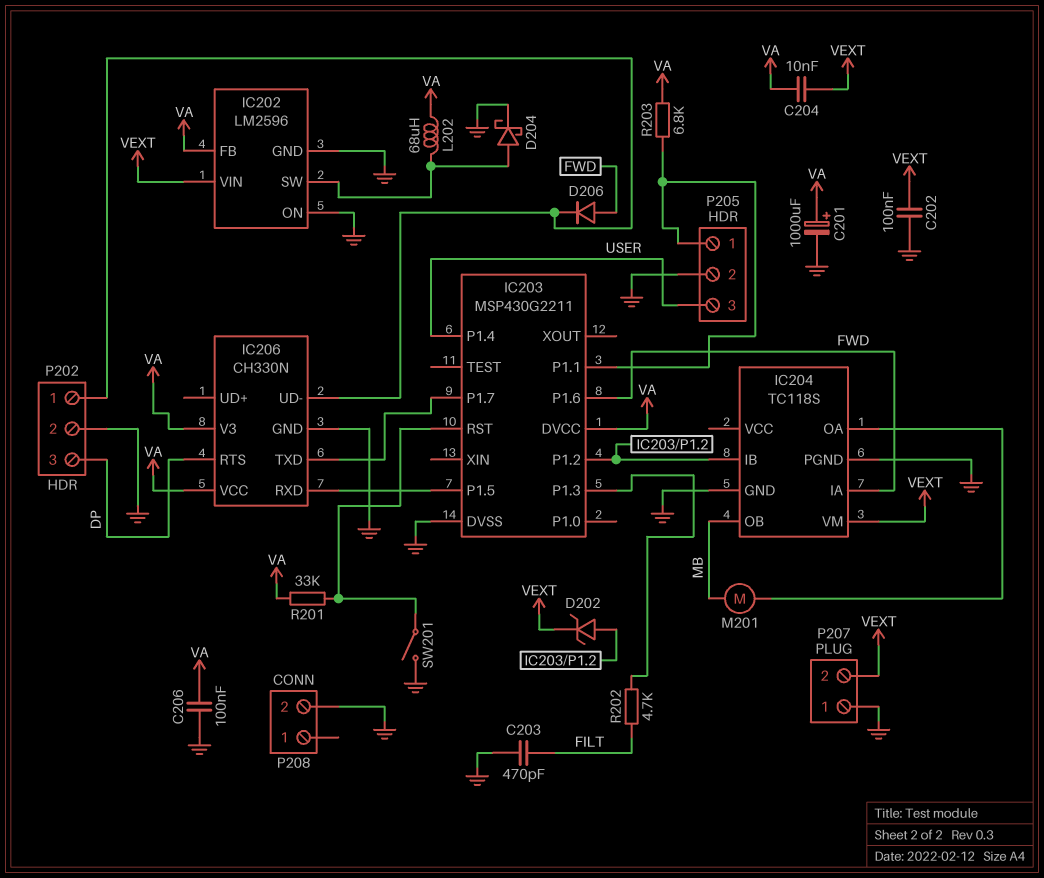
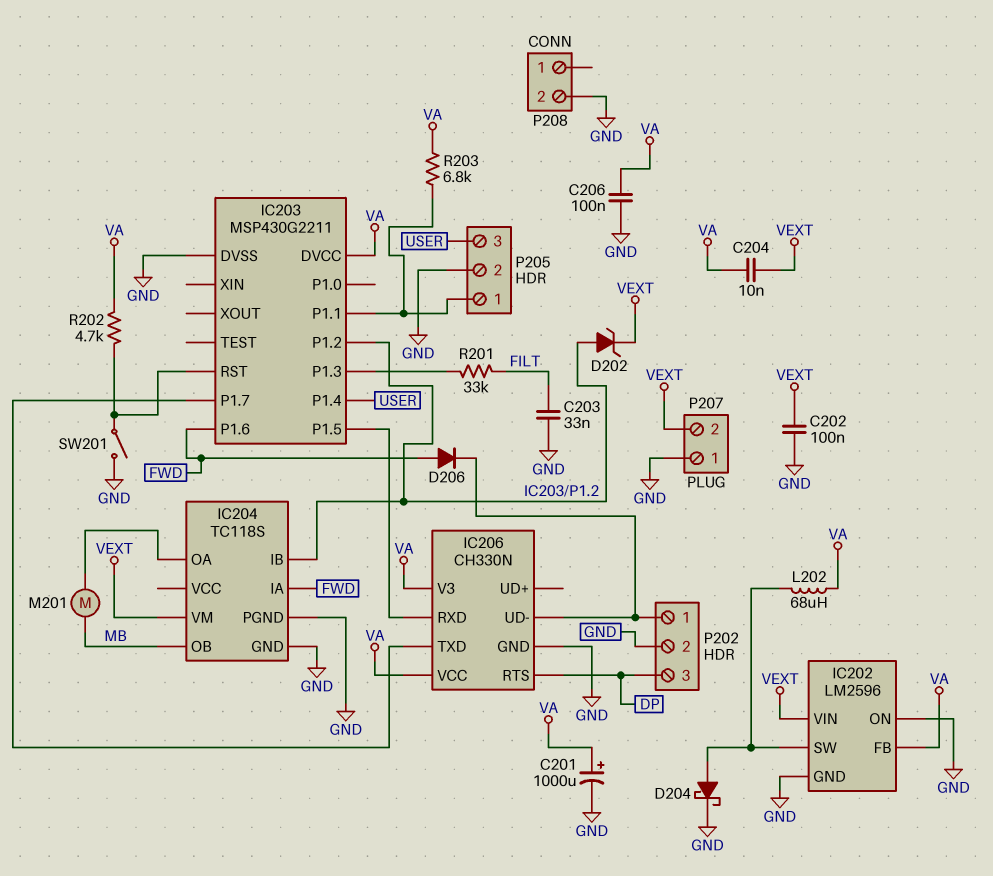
C203: 470pF (FILT, GND) -> 33nF (FILT, GND)
R201: 33k (IC203/RST, VA) -> 33k (FILT, IC203/P1.3)
R202: 4.7k (FILT, IC203/P1.3) -> 4.7k (IC203/RST, VA)

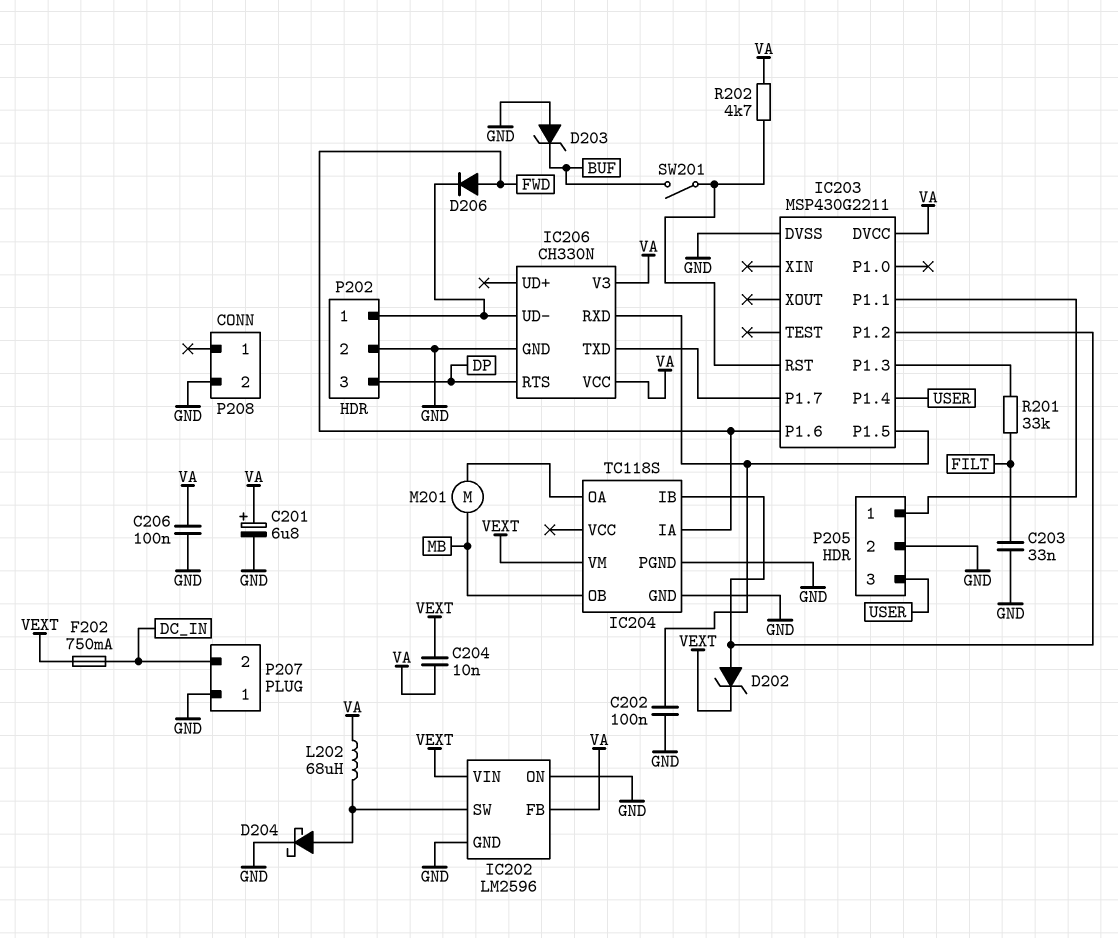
C201: 1000uF (plus VA, minus GND) -> 6.8uF (plus VA, minus GND)
C202: 100nF (GND, VEXT) -> 100nF (GND, IC203/P1.5)
D203: none -> zener (A GND, K BUF)
F202: none -> 750mA (DC_IN, VEXT)
P207 pin 2: VEXT -> DC_IN
R203: 6.8k (IC203/P1.1, VA) -> none
SW201: switch (GND, IC203/RST) -> switch (BUF, IC203/RST)

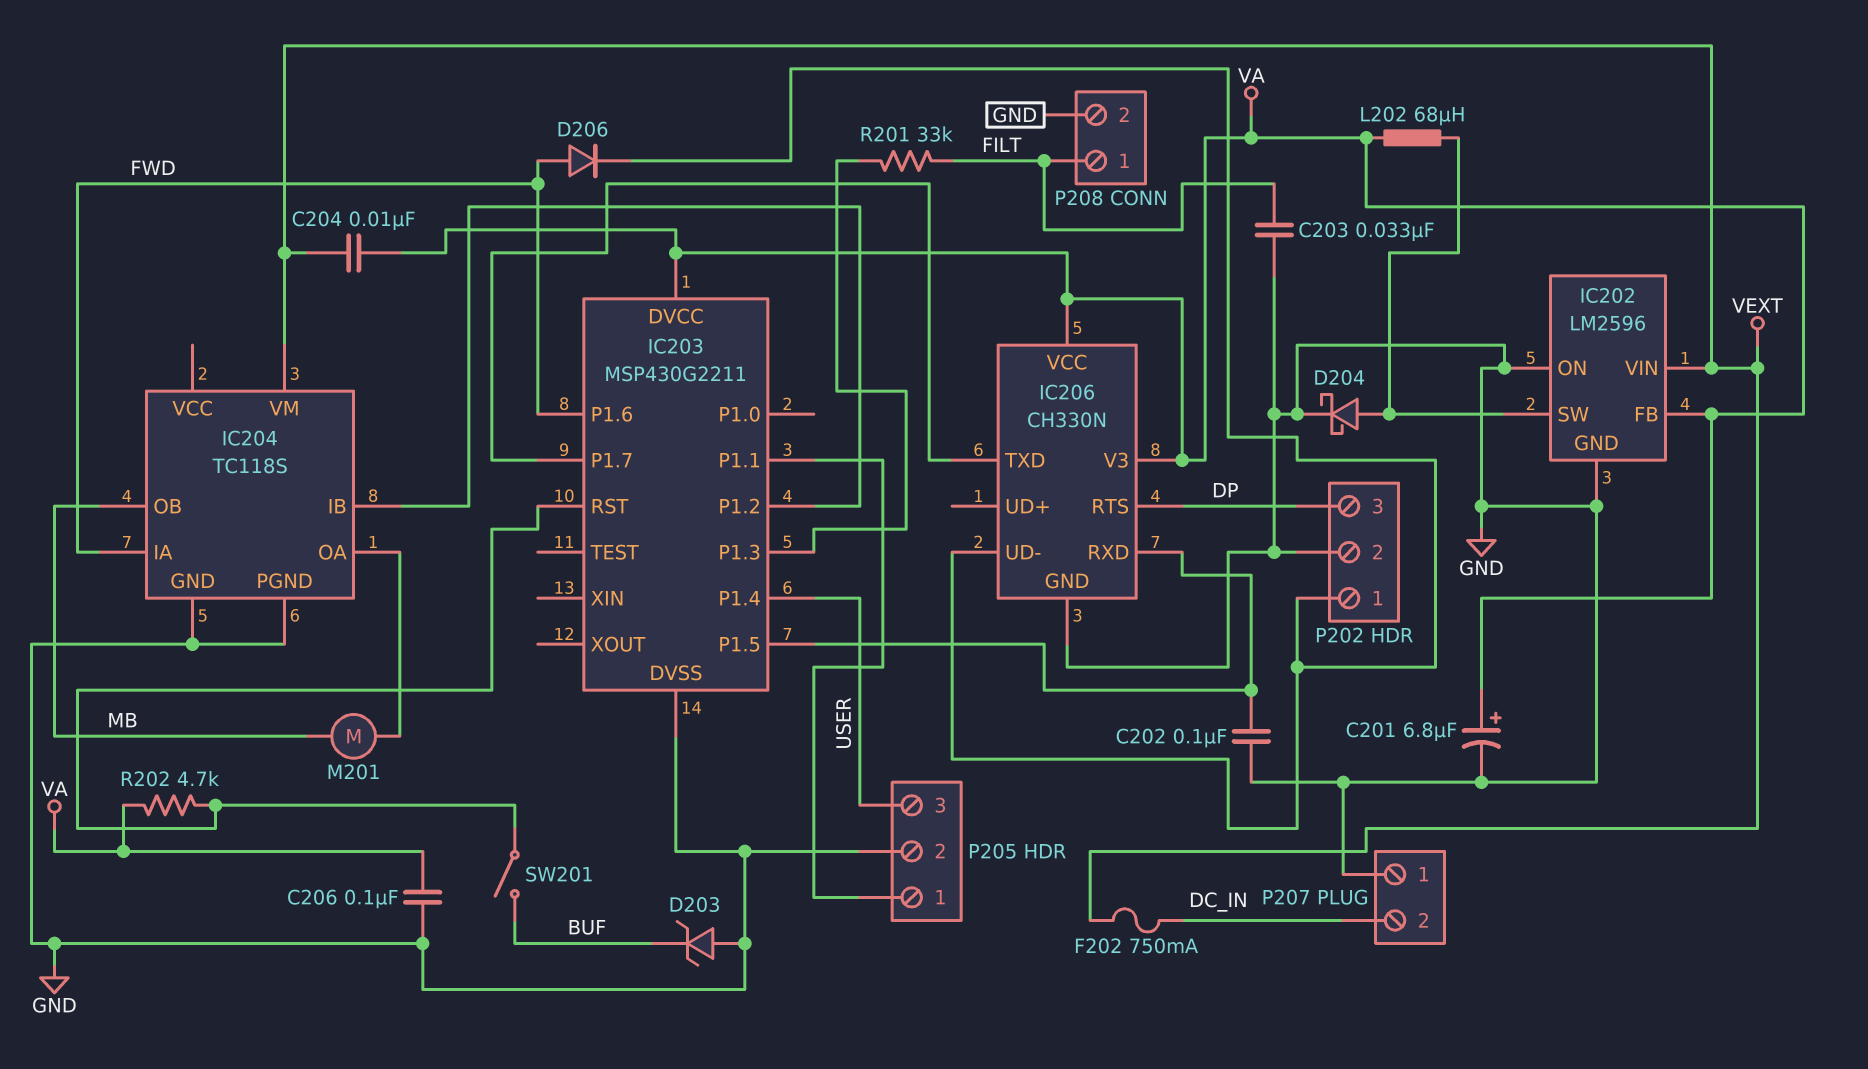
D202: zener (A IC203/P1.2, K VEXT) -> none
P208 pin 1: none -> FILT

